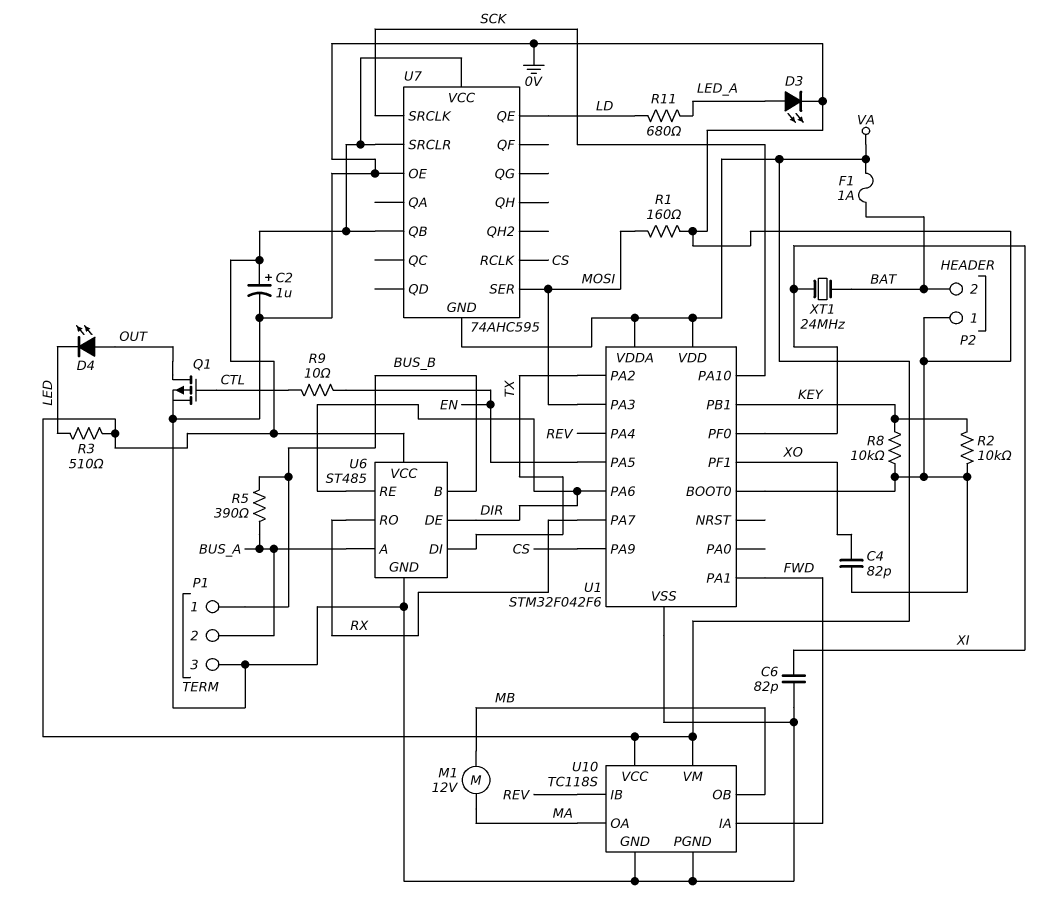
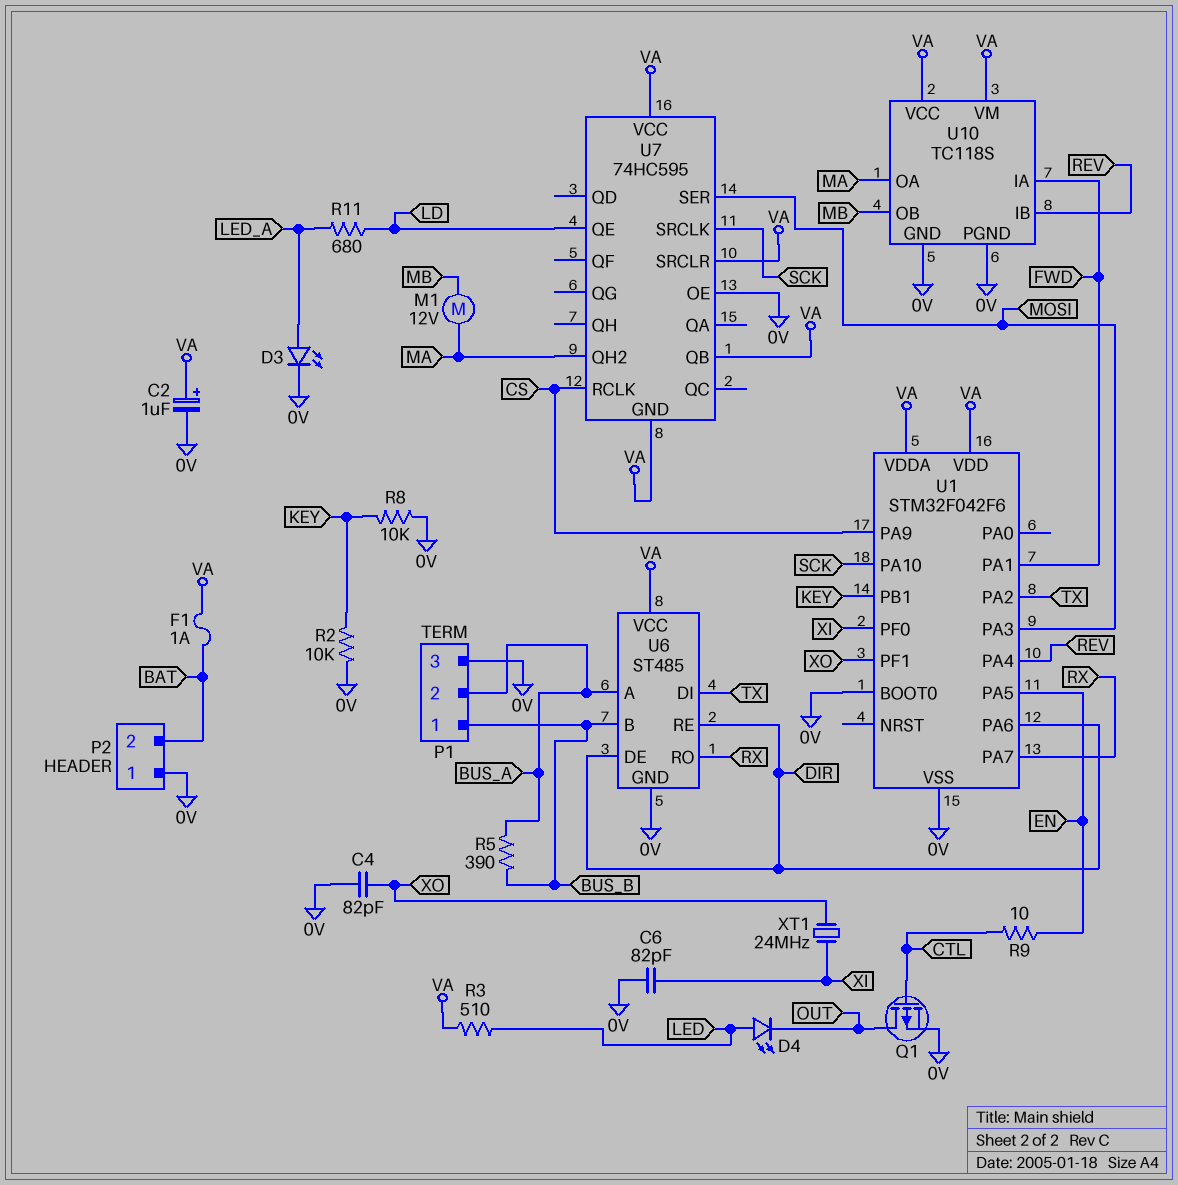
D4: LED (A OUT, K LED) -> LED (A LED, K OUT)
R1: 160 (0V, MOSI) -> none
U7: 74AHC595 -> 74HC595
U7 pin QH2: none -> MA
XT1: 24MHz (BAT, XI) -> 24MHz (XI, XO)

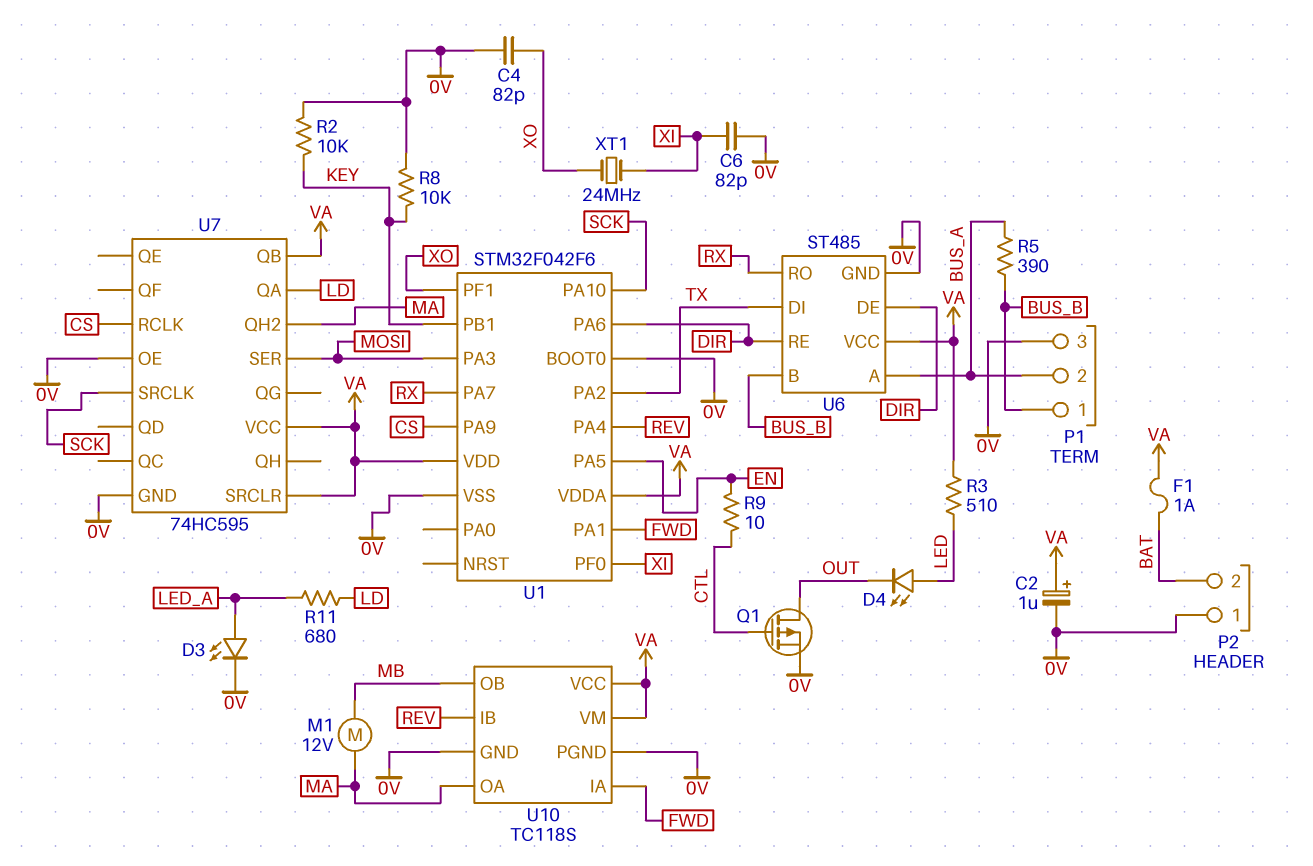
U7 pin GND: VA -> 0V
U7 pin QA: none -> LD
U7 pin QE: LD -> none

